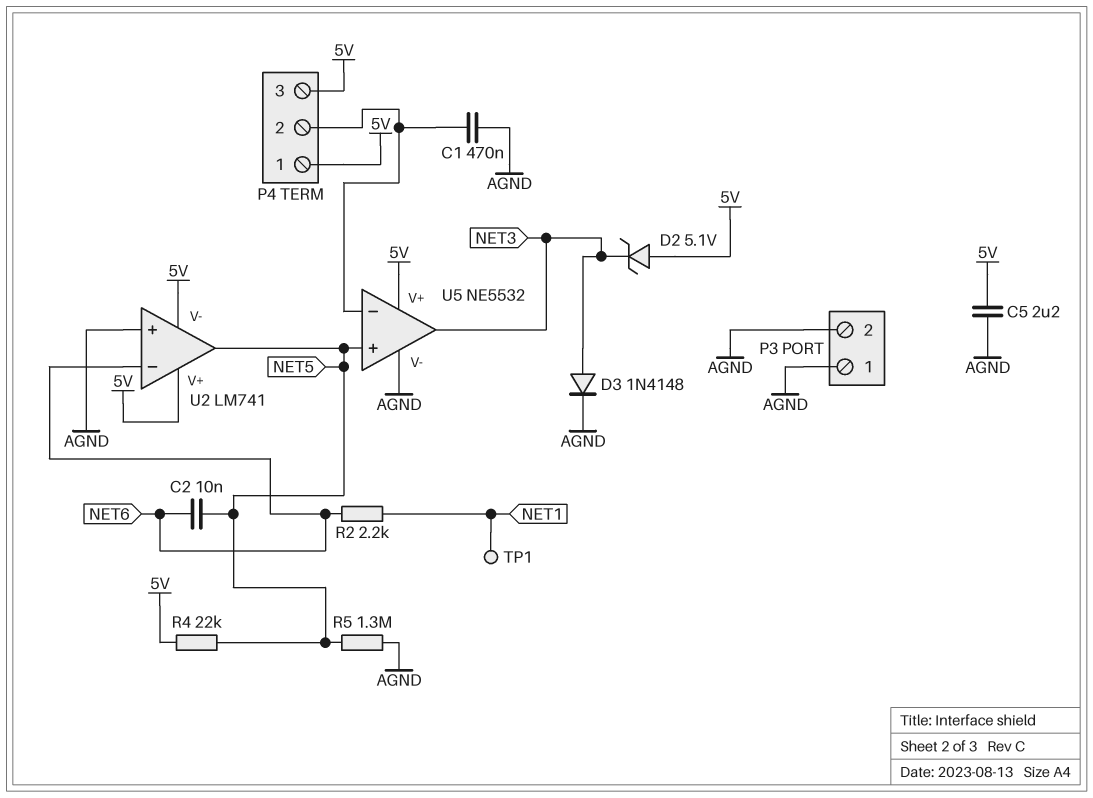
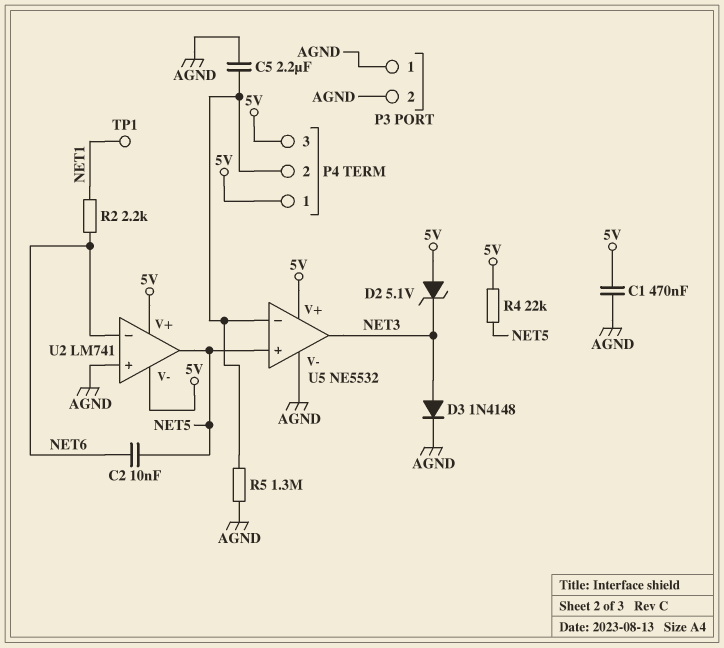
C1: 470nF (AGND, P4/2) -> 470nF (5V, AGND)
C5: 2.2uF (5V, AGND) -> 2.2uF (AGND, P4/2)
R5: 1.3M (AGND, NET5) -> 1.3M (AGND, P4/2)

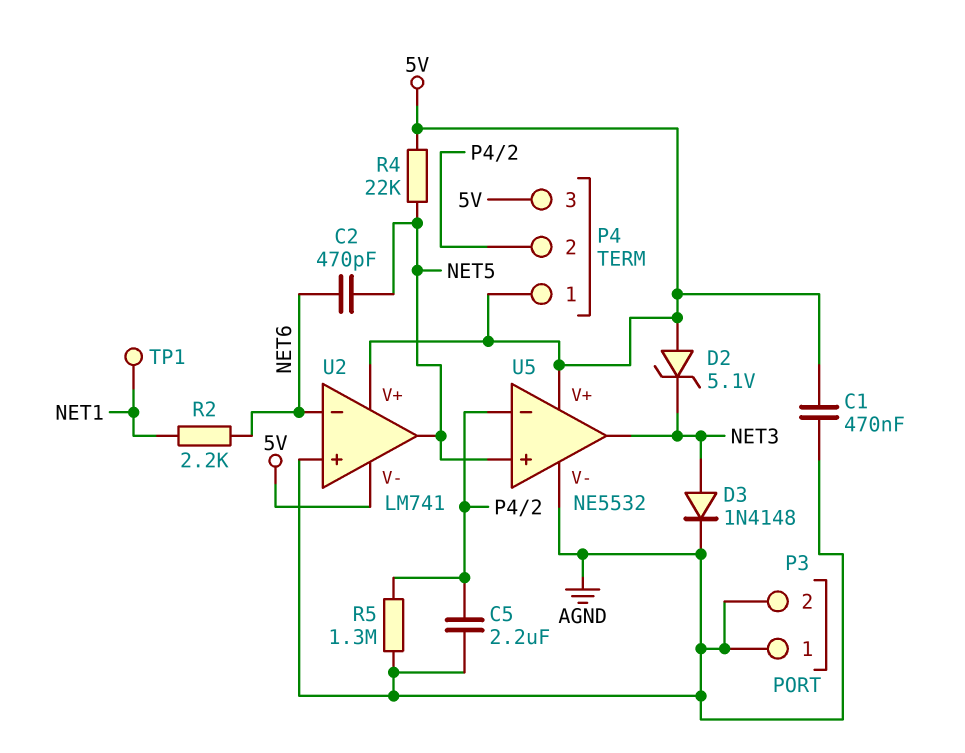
C2: 10nF (NET5, NET6) -> 470pF (NET5, NET6)

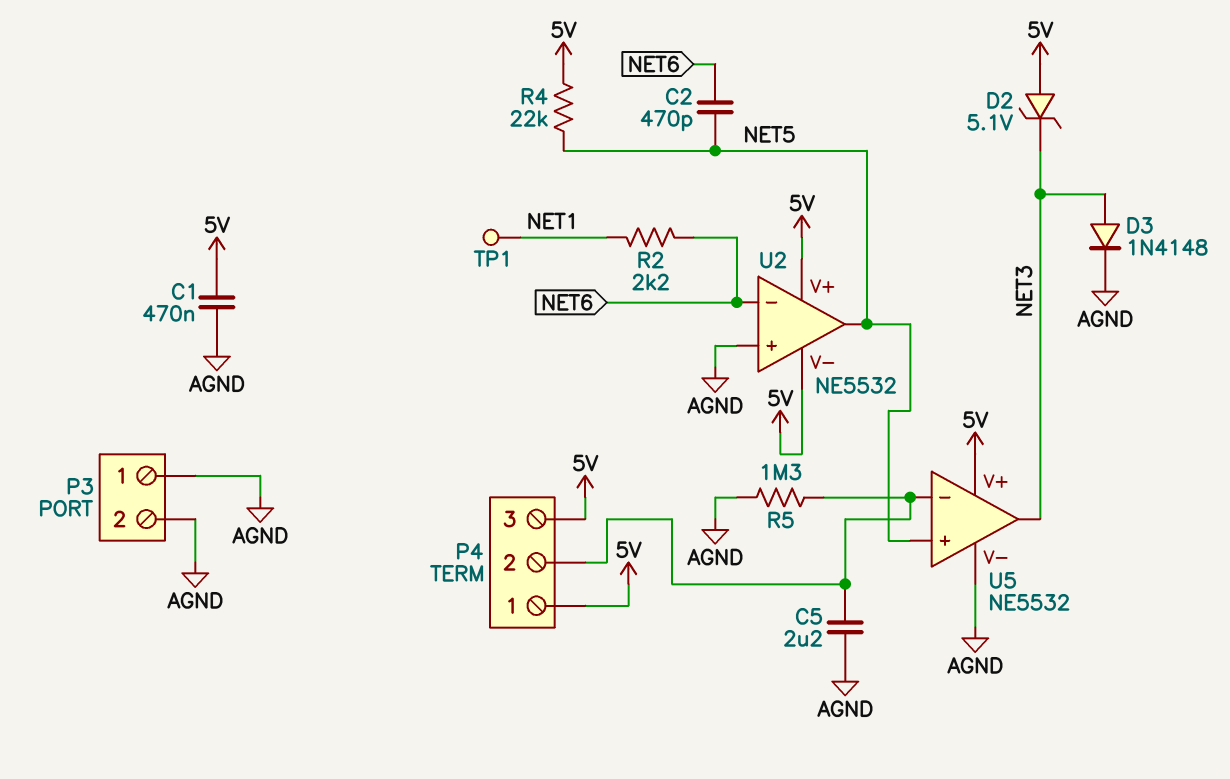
U2: LM741 -> NE5532

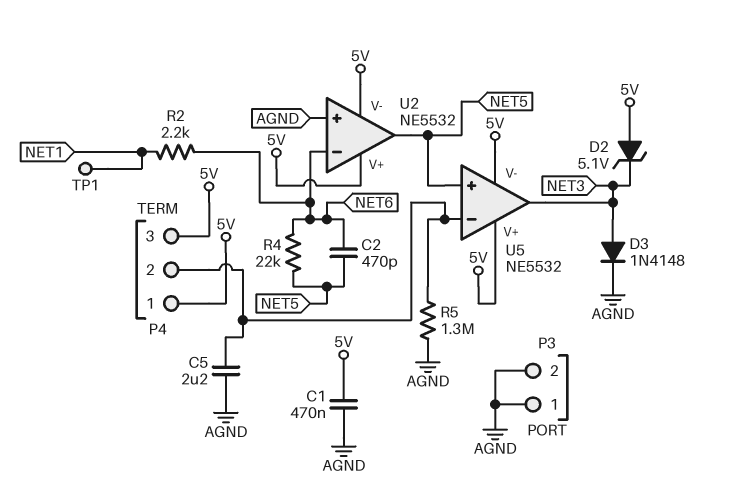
R4: 22k (5V, NET5) -> 22k (NET5, NET6)
U5 pin V-: AGND -> 5V

